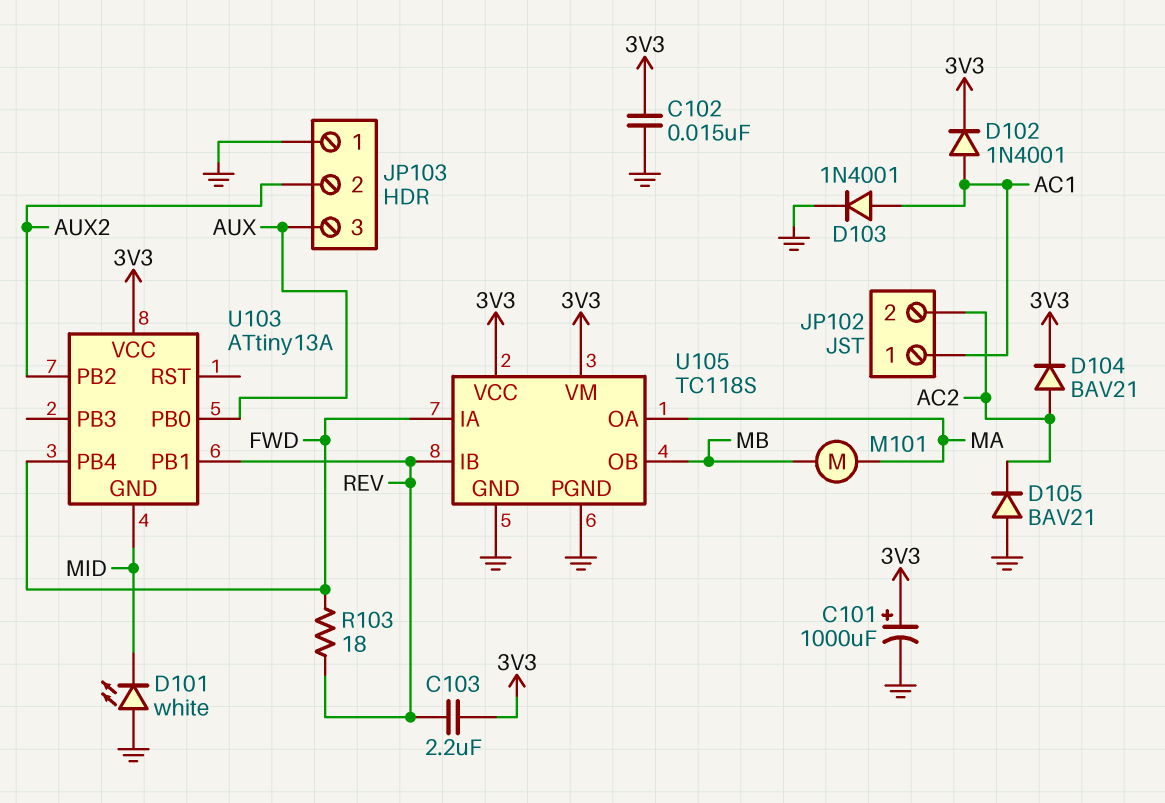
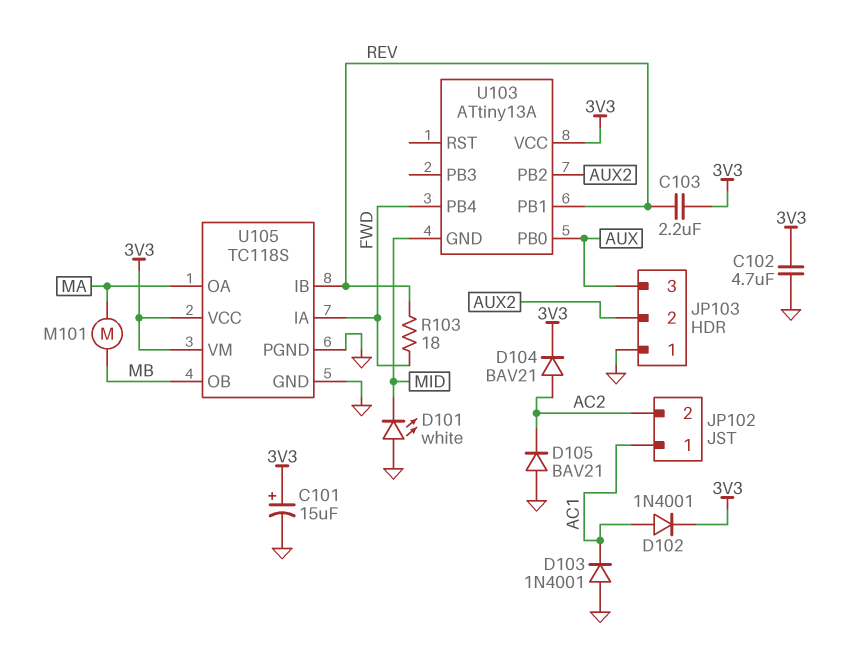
C101: 1000uF (plus 3V3, minus GND) -> 15uF (plus 3V3, minus GND)
C102: 15nF (3V3, GND) -> 4.7uF (3V3, GND)
D103: diode 1N4001 (A AC1, K GND) -> diode 1N4001 (A GND, K AC1)

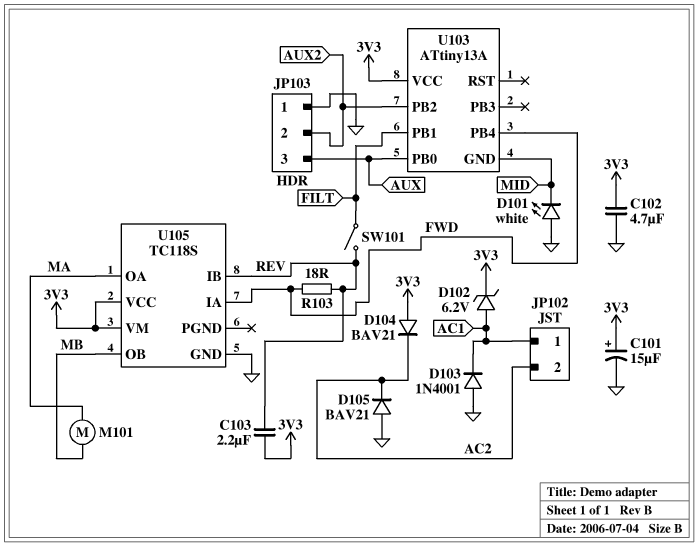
D102: diode 1N4001 (A AC1, K 3V3) -> zener 6.2V (A AC1, K 3V3)
D104: diode BAV21 (A AC2, K 3V3) -> diode BAV21 (A 3V3, K AC2)
SW101: none -> switch (FILT, REV)
U103 pin PB1: REV -> FILT
U105 pin PGND: GND -> none

